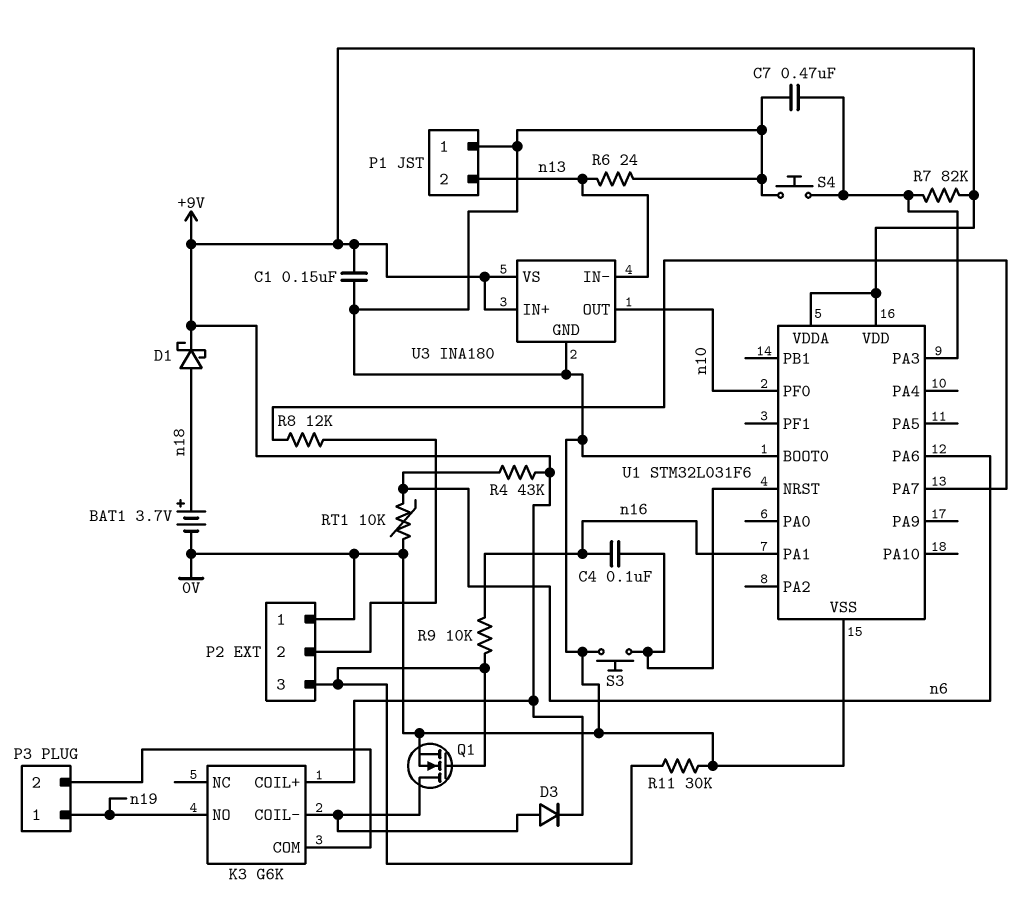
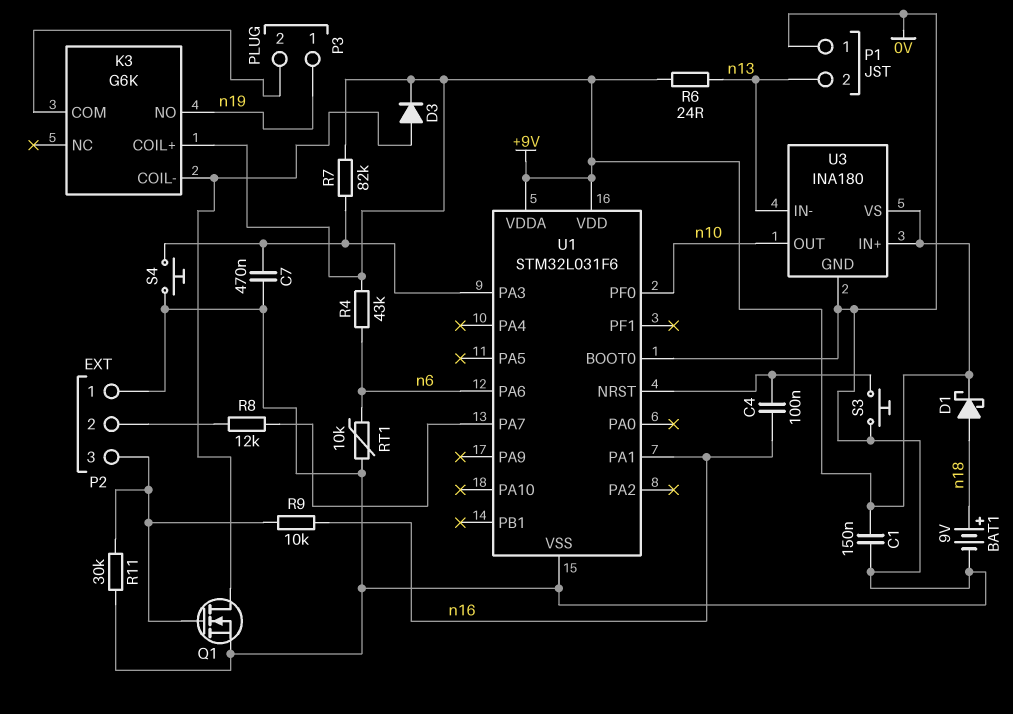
BAT1: 3.7V (plus n18, minus 0V) -> 9V (plus n18, minus 0V)
R6: 24 (0V, n13) -> 24 (+9V, n13)

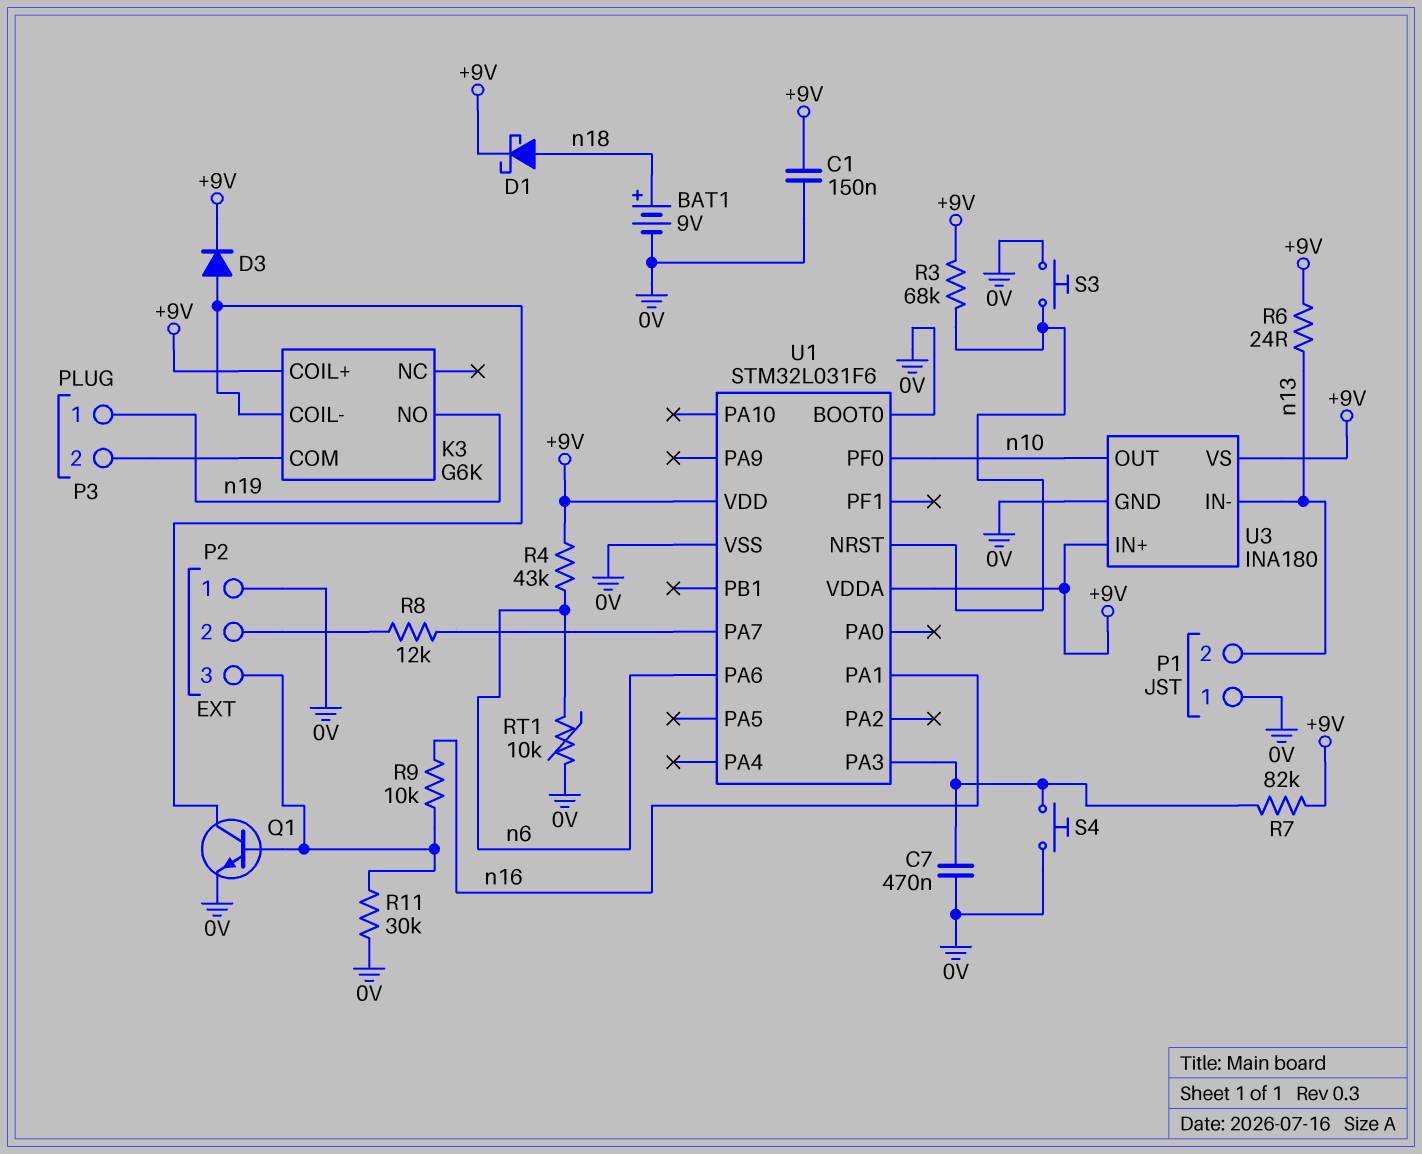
C4: 100nF (U1/NRST, n16) -> none
Q1: NMOS (G P2/3, D K3/COIL-, S 0V) -> NPN (B P2/3, C K3/COIL-, E 0V)
R3: none -> 68k (+9V, U1/NRST)

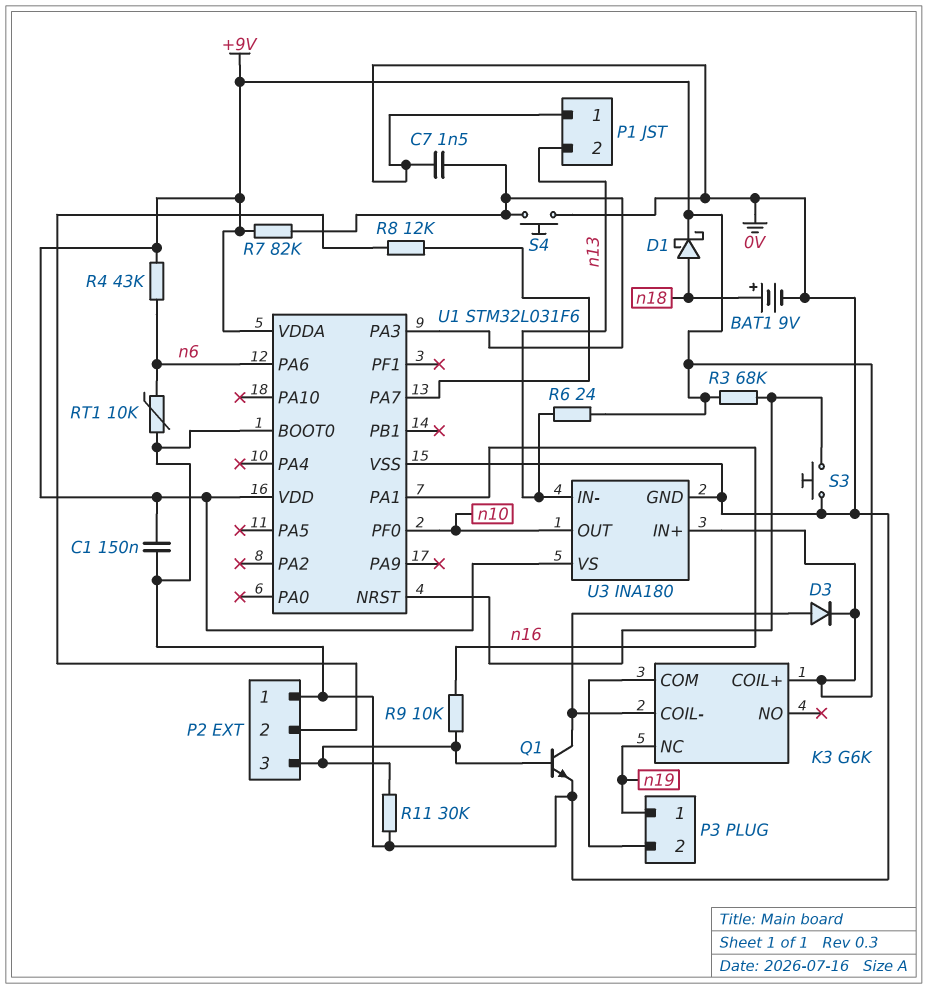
C7: 470nF (0V, U1/PA3) -> 1.5nF (0V, U1/PA3)
K3 pin NC: none -> n19
K3 pin NO: n19 -> none

